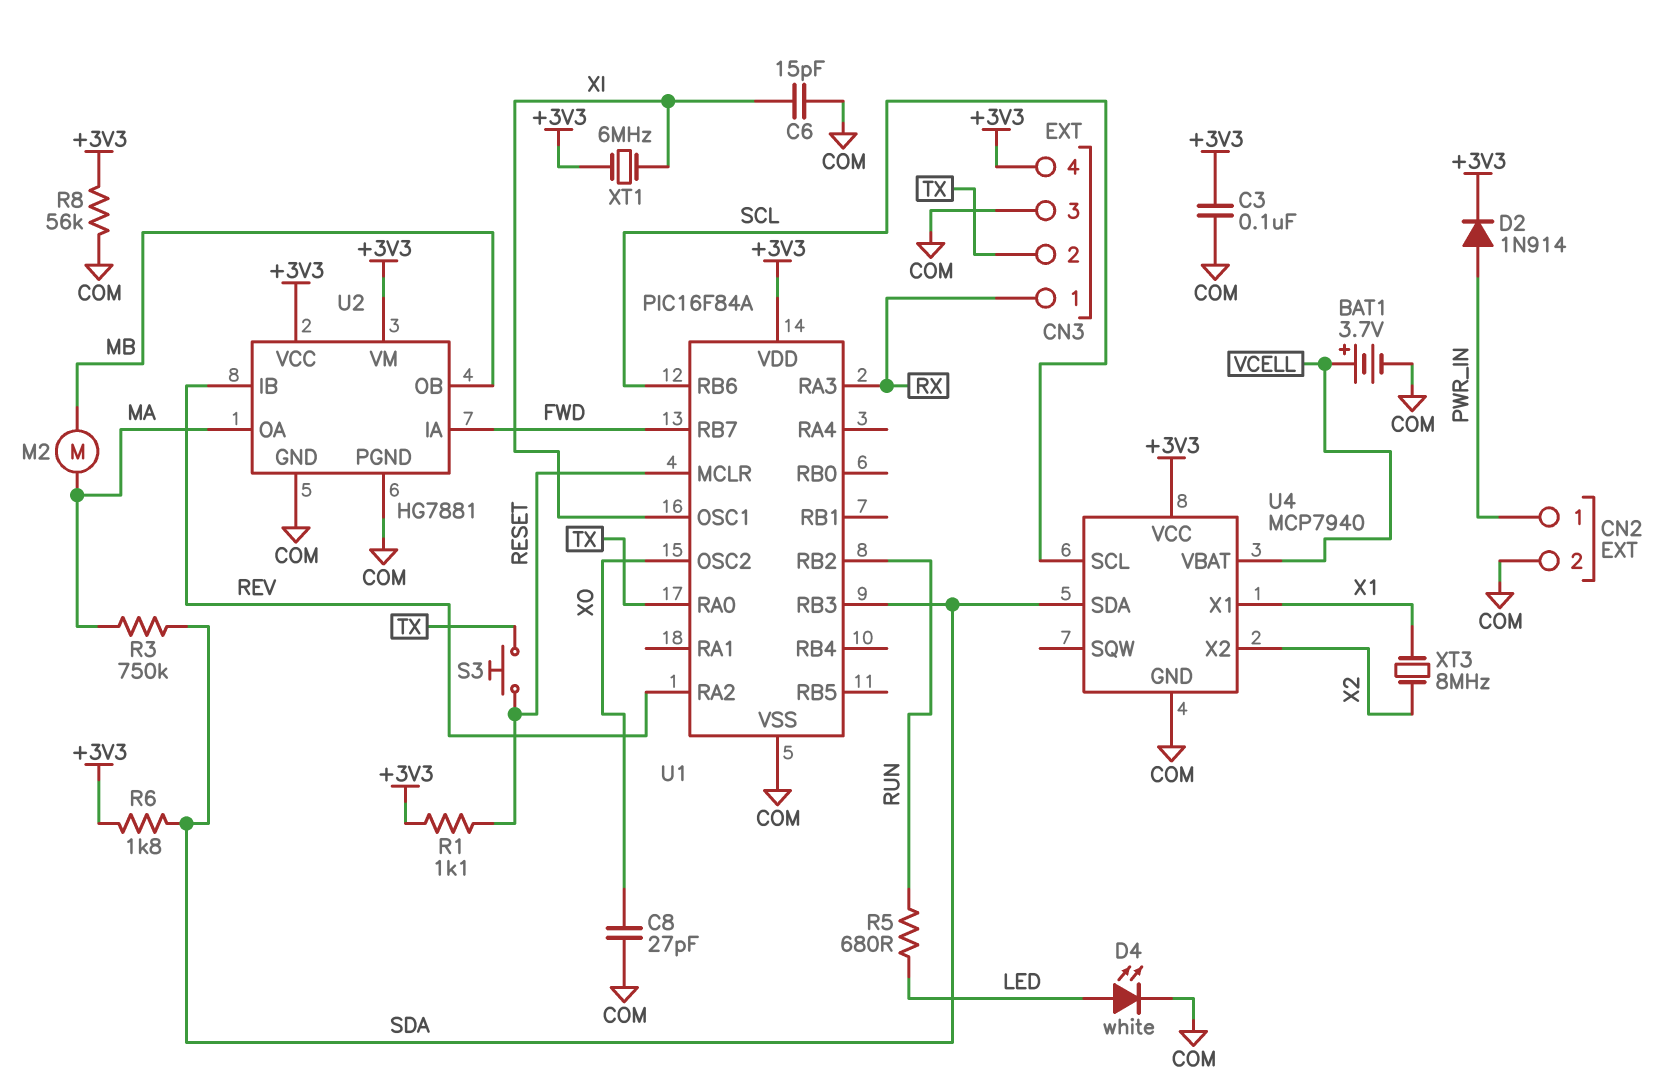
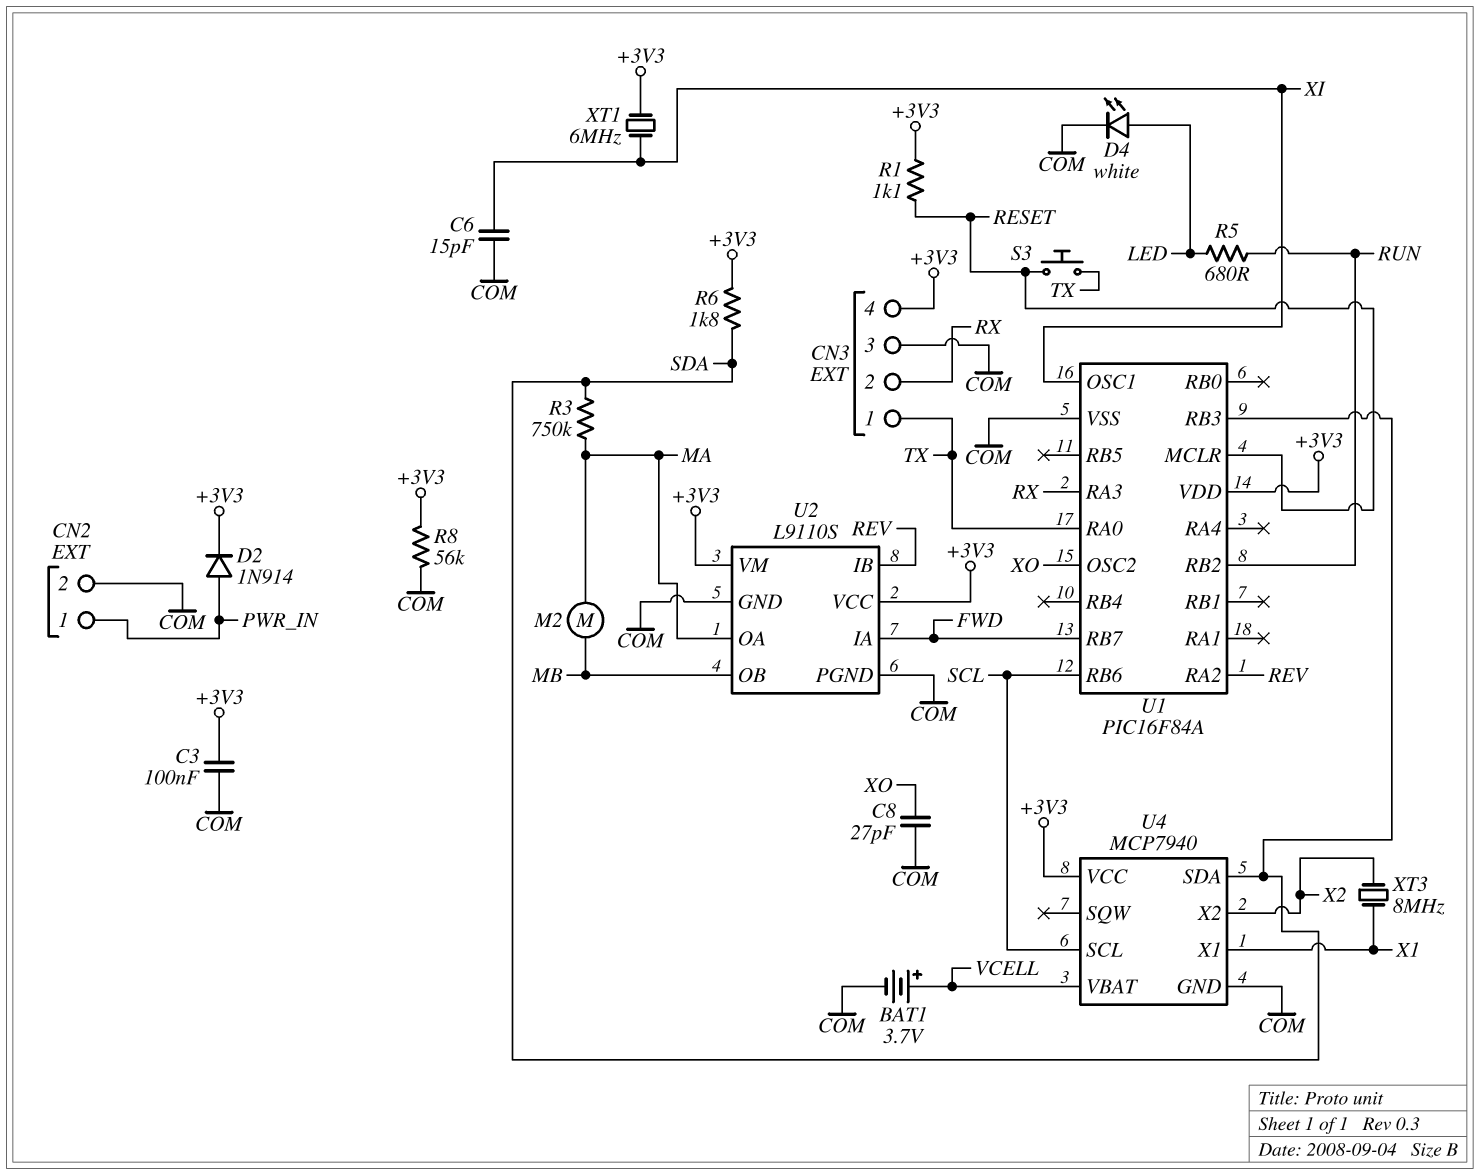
CN3 pin 1: RX -> TX
CN3 pin 2: TX -> RX
U2: HG7881 -> L9110S

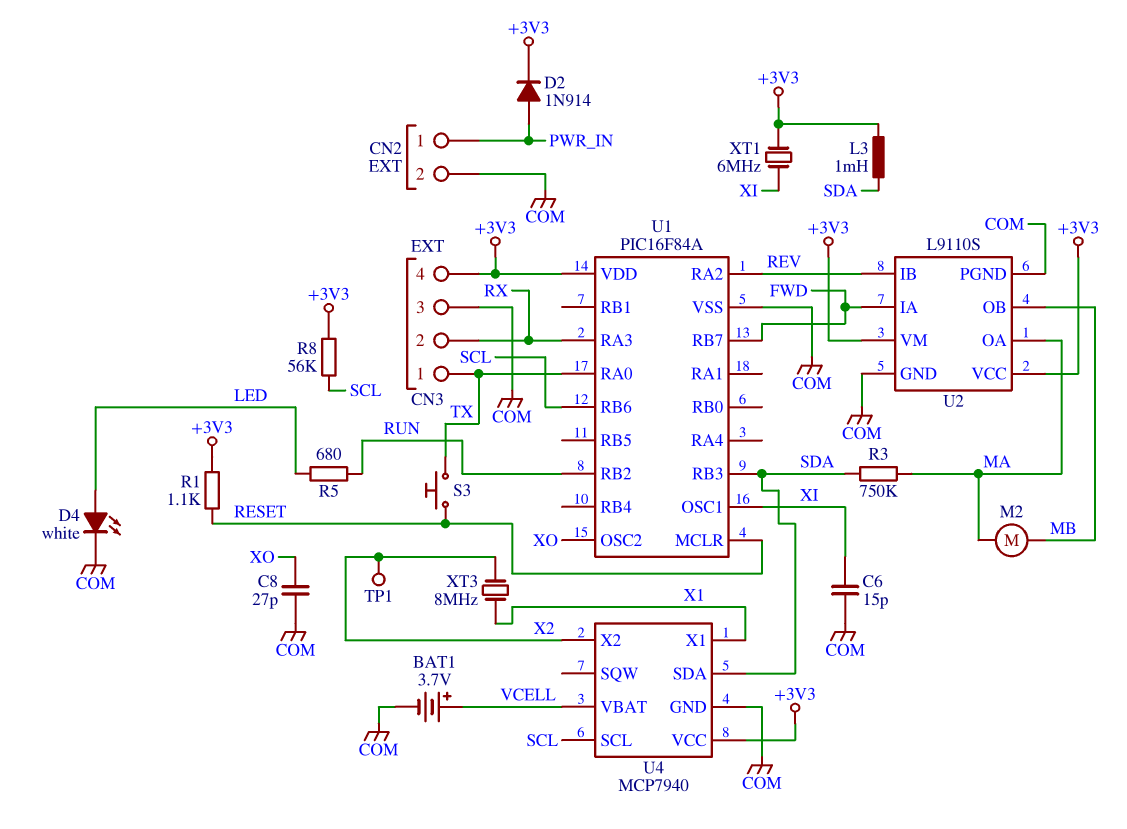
C3: 100nF (+3V3, COM) -> none
L3: none -> 1mH (+3V3, SDA)
R6: 1.8k (+3V3, SDA) -> none
R8: 56k (+3V3, COM) -> 56k (+3V3, SCL)
TP1: none -> test point (X2)

